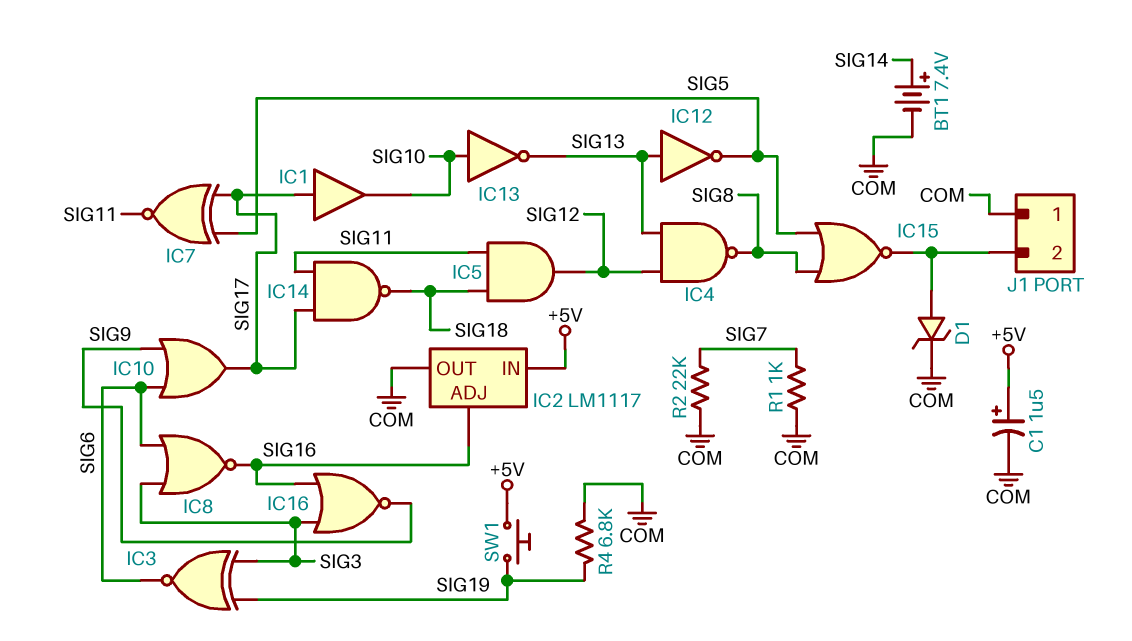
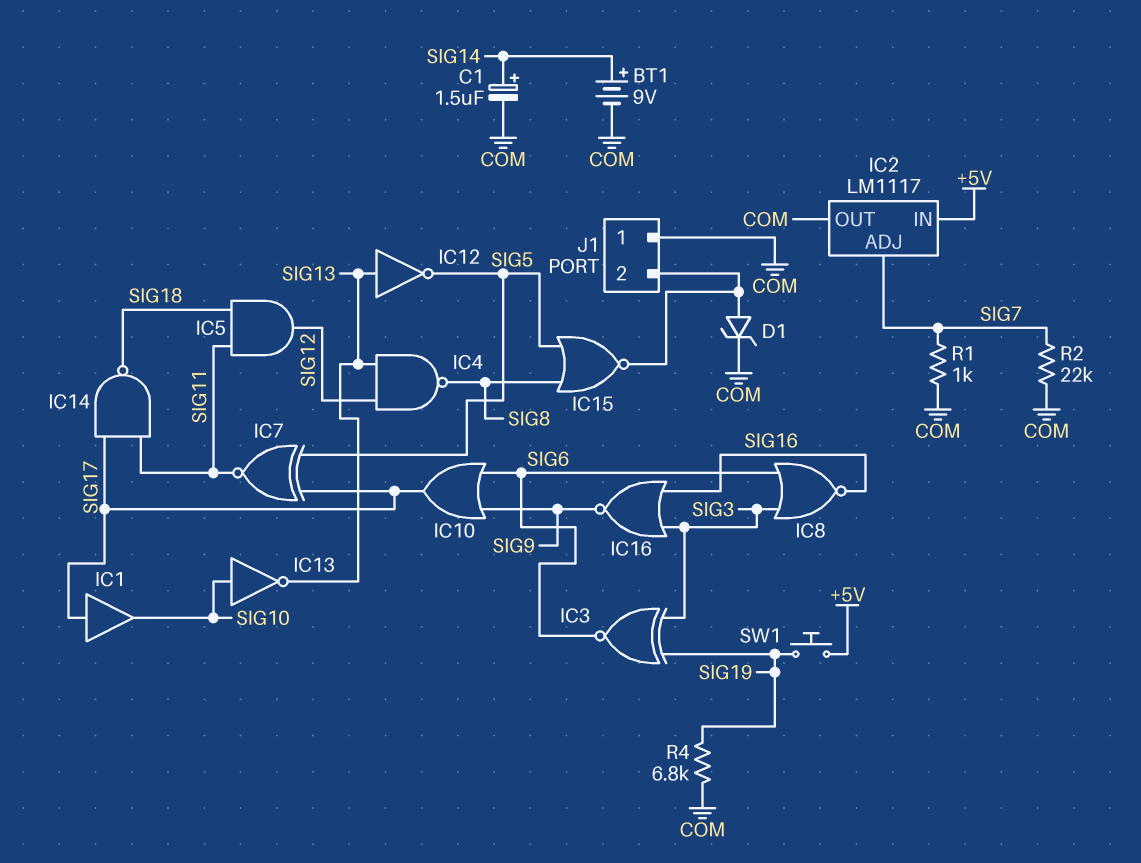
BT1: 7.4V (plus SIG14, minus COM) -> 9V (plus SIG14, minus COM)
C1: 1.5uF (plus +5V, minus COM) -> 1.5uF (plus SIG14, minus COM)
IC2 pin ADJ: SIG16 -> SIG7

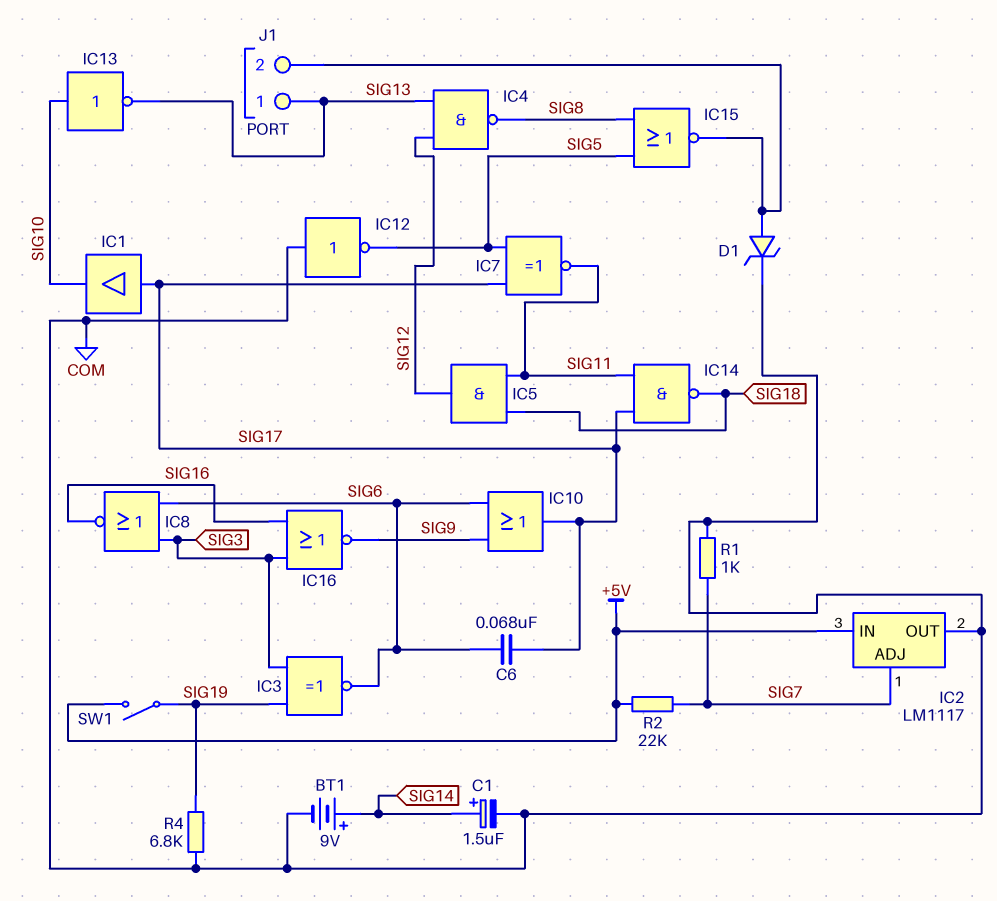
C6: none -> 68nF (SIG6, SIG17)
IC12: NOT (in SIG13, out SIG5) -> NOT (in COM, out SIG5)
J1 pin 1: COM -> SIG13
R2: 22k (COM, SIG7) -> 22k (+5V, SIG7)
SW1: button (+5V, SIG19) -> switch (+5V, SIG19)

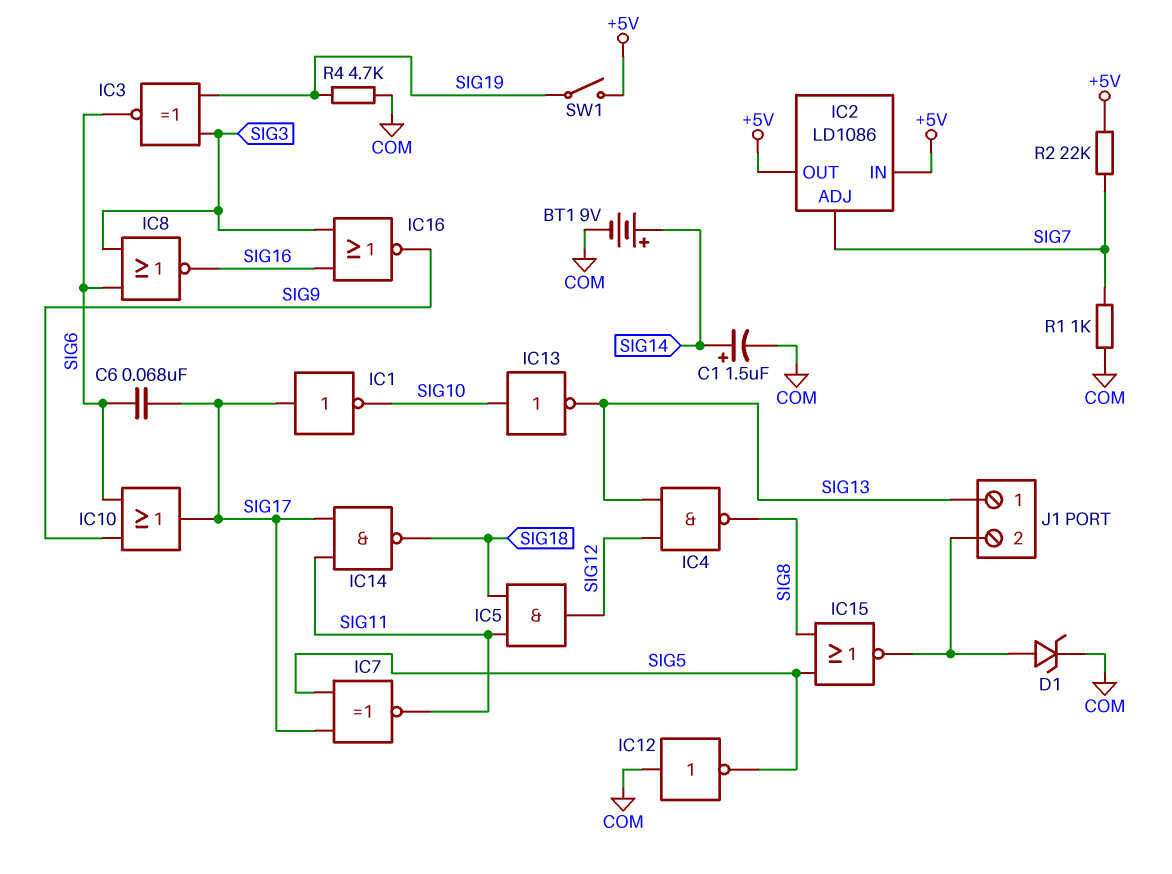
IC1: buffer (in SIG17, out SIG10) -> NOT (in SIG17, out SIG10)
IC2: LM1117 -> LD1086
IC2 pin OUT: COM -> +5V
R4: 6.8k (COM, SIG19) -> 4.7k (COM, SIG19)

